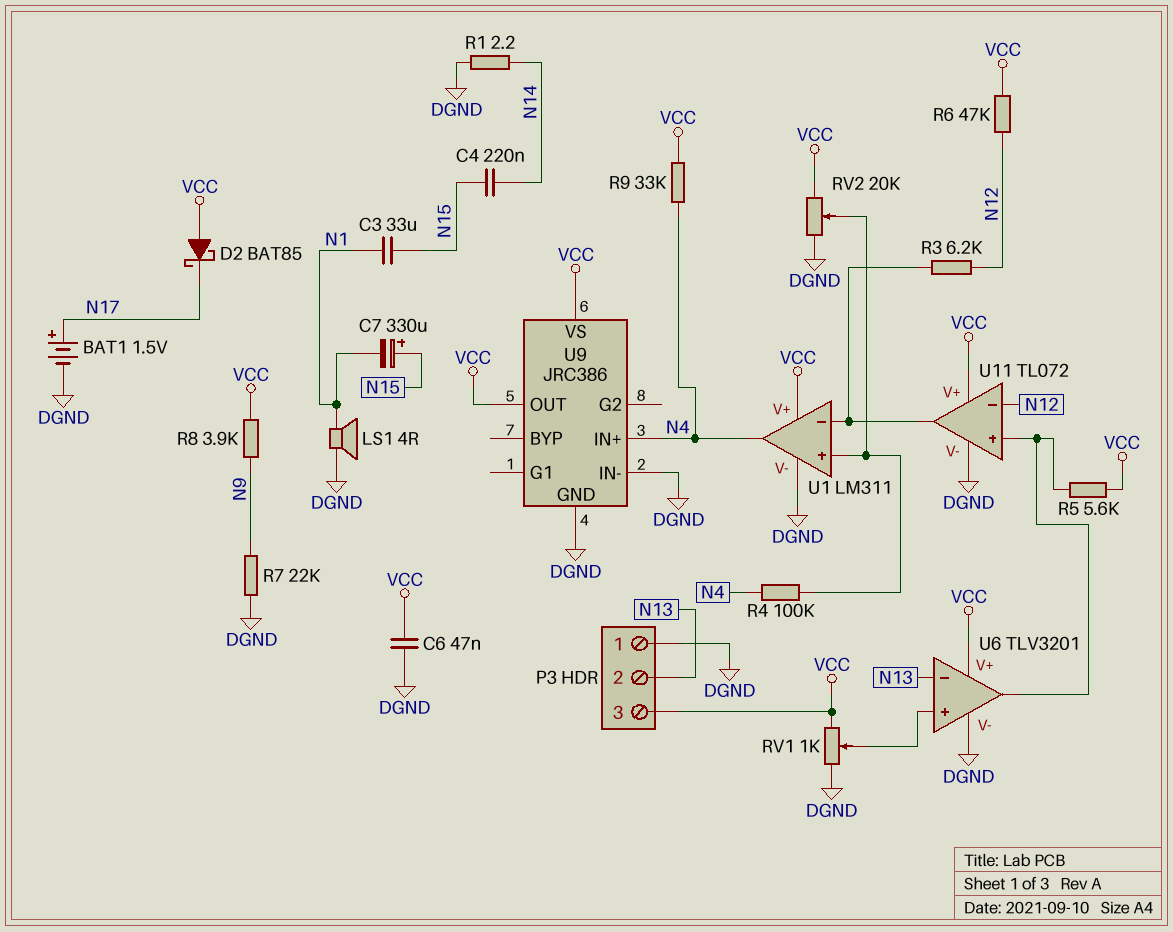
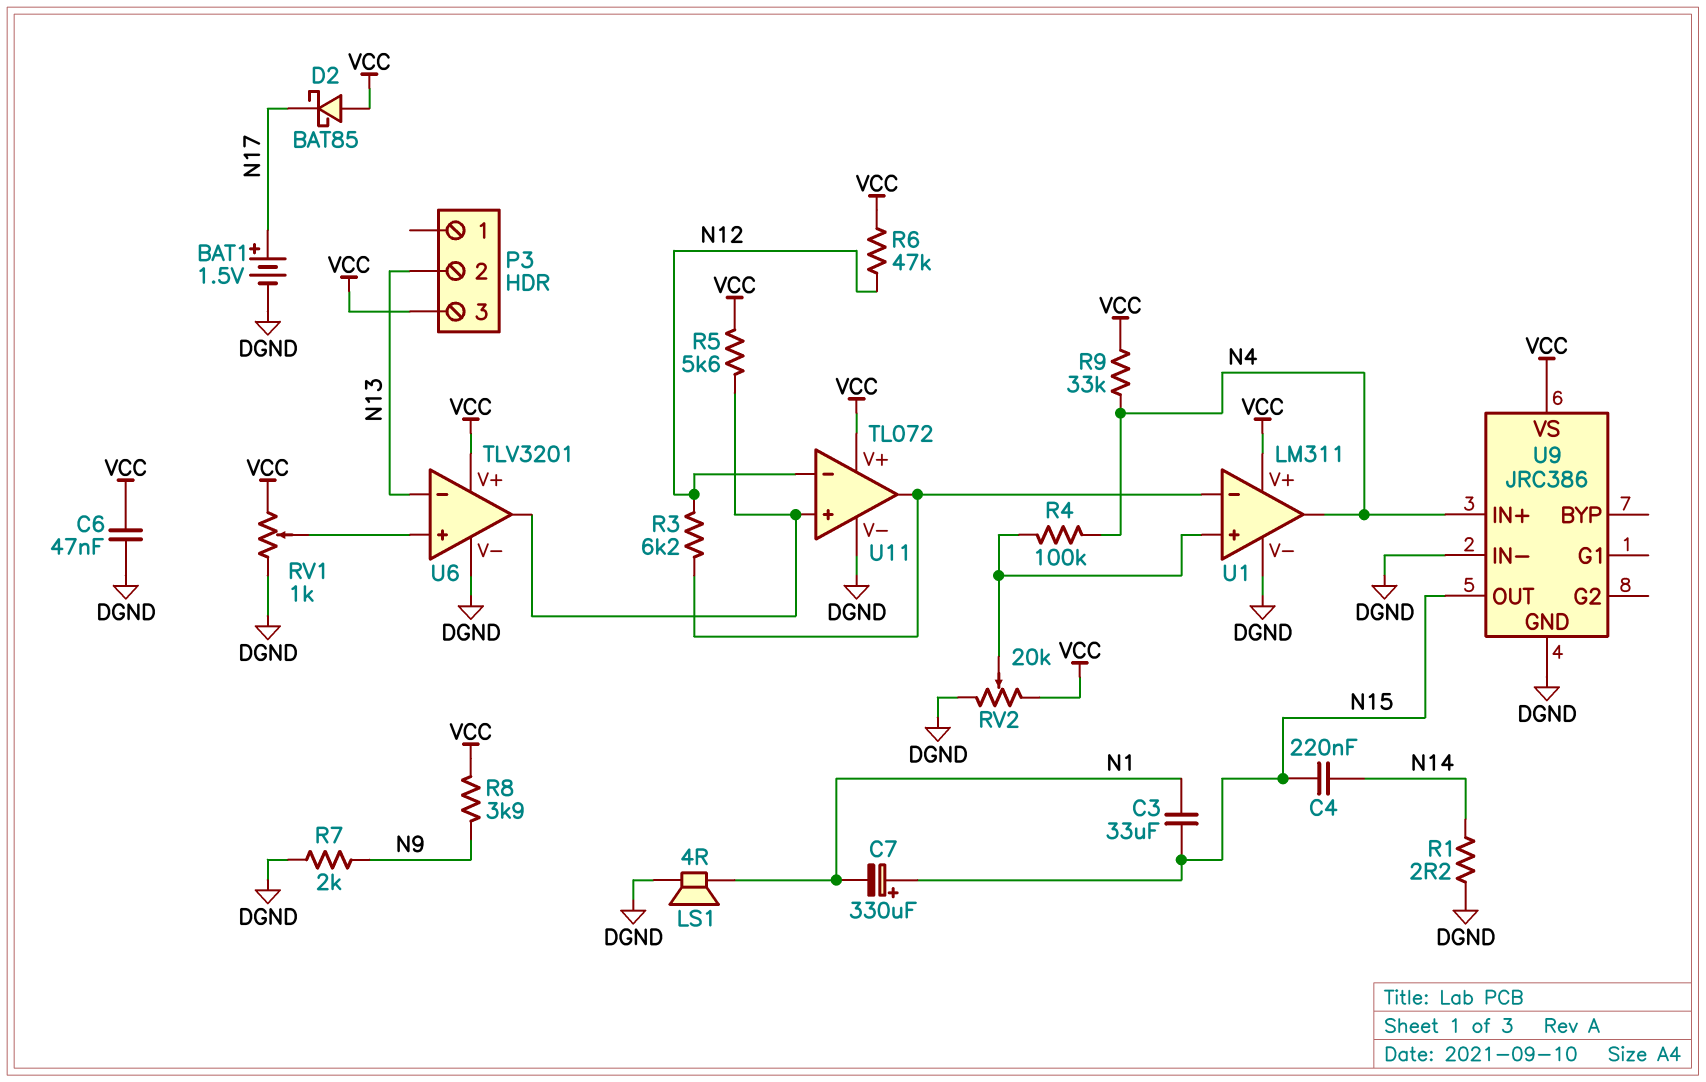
P3 pin 1: DGND -> none
R7: 22k (DGND, N9) -> 2k (DGND, N9)
U9 pin OUT: VCC -> N15

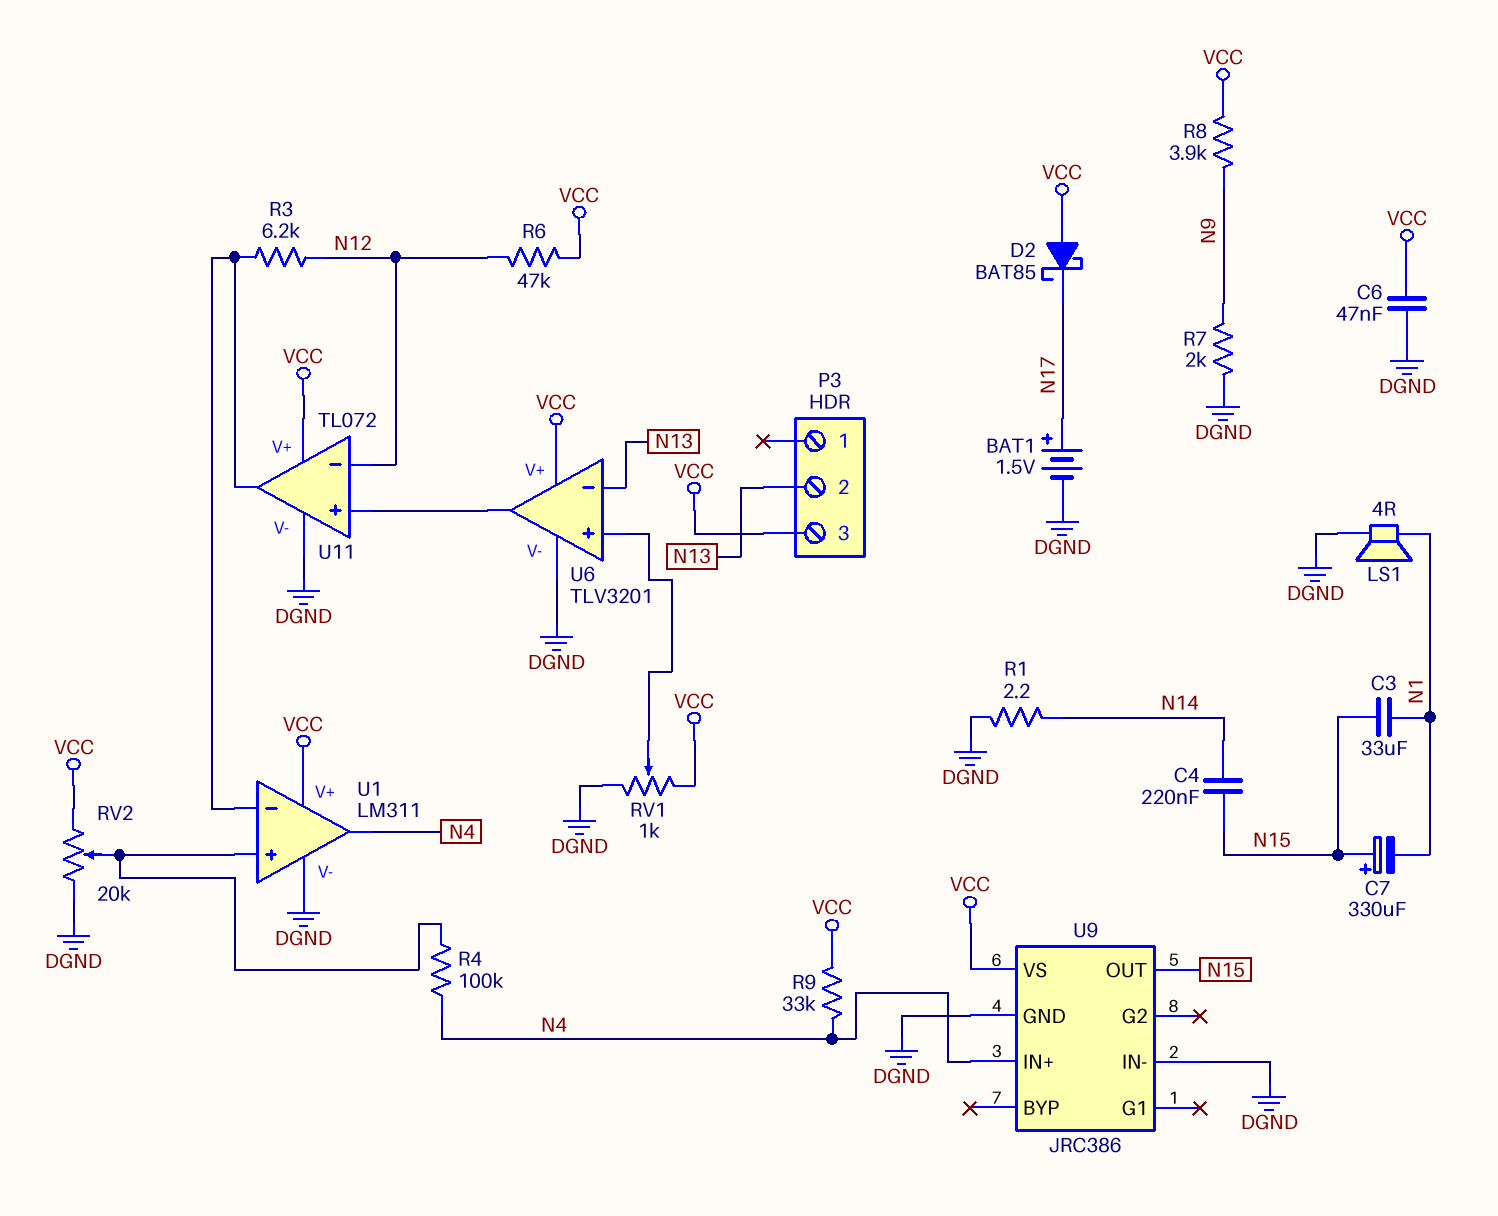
R5: 5.6k (U6/out, VCC) -> none

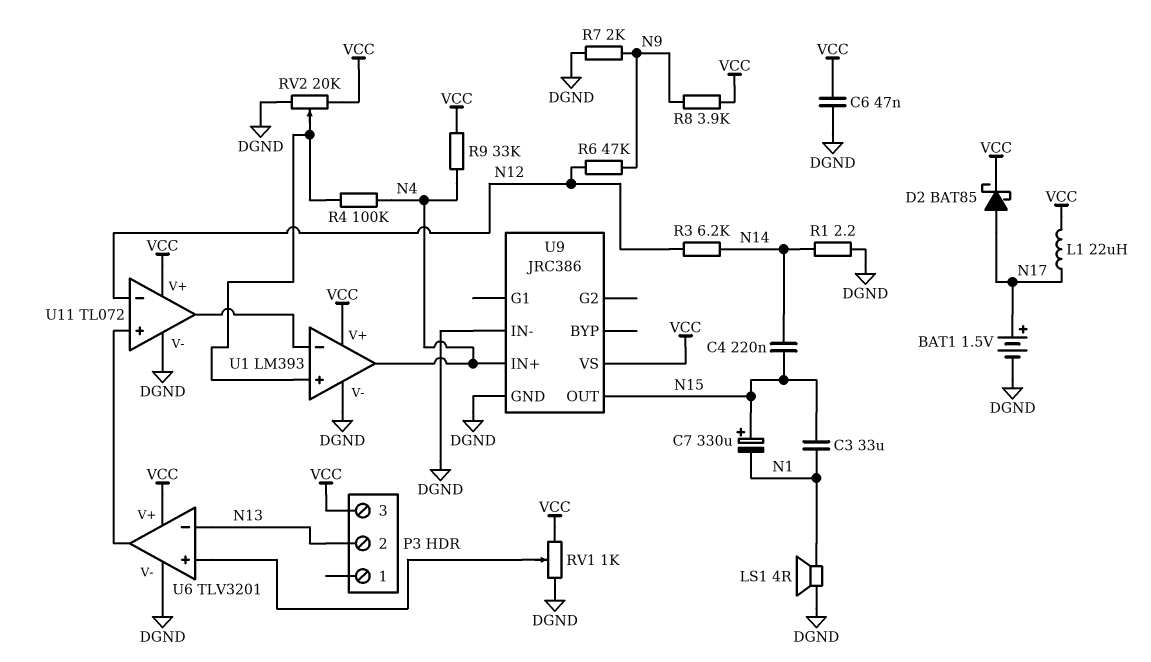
D2: schottky BAT85 (A VCC, K N17) -> schottky BAT85 (A N17, K VCC)
L1: none -> 22uH (N17, VCC)
R3: 6.2k (N12, U1/in-) -> 6.2k (N12, N14)
R6: 47k (N12, VCC) -> 47k (N9, N12)
U1: LM311 -> LM393

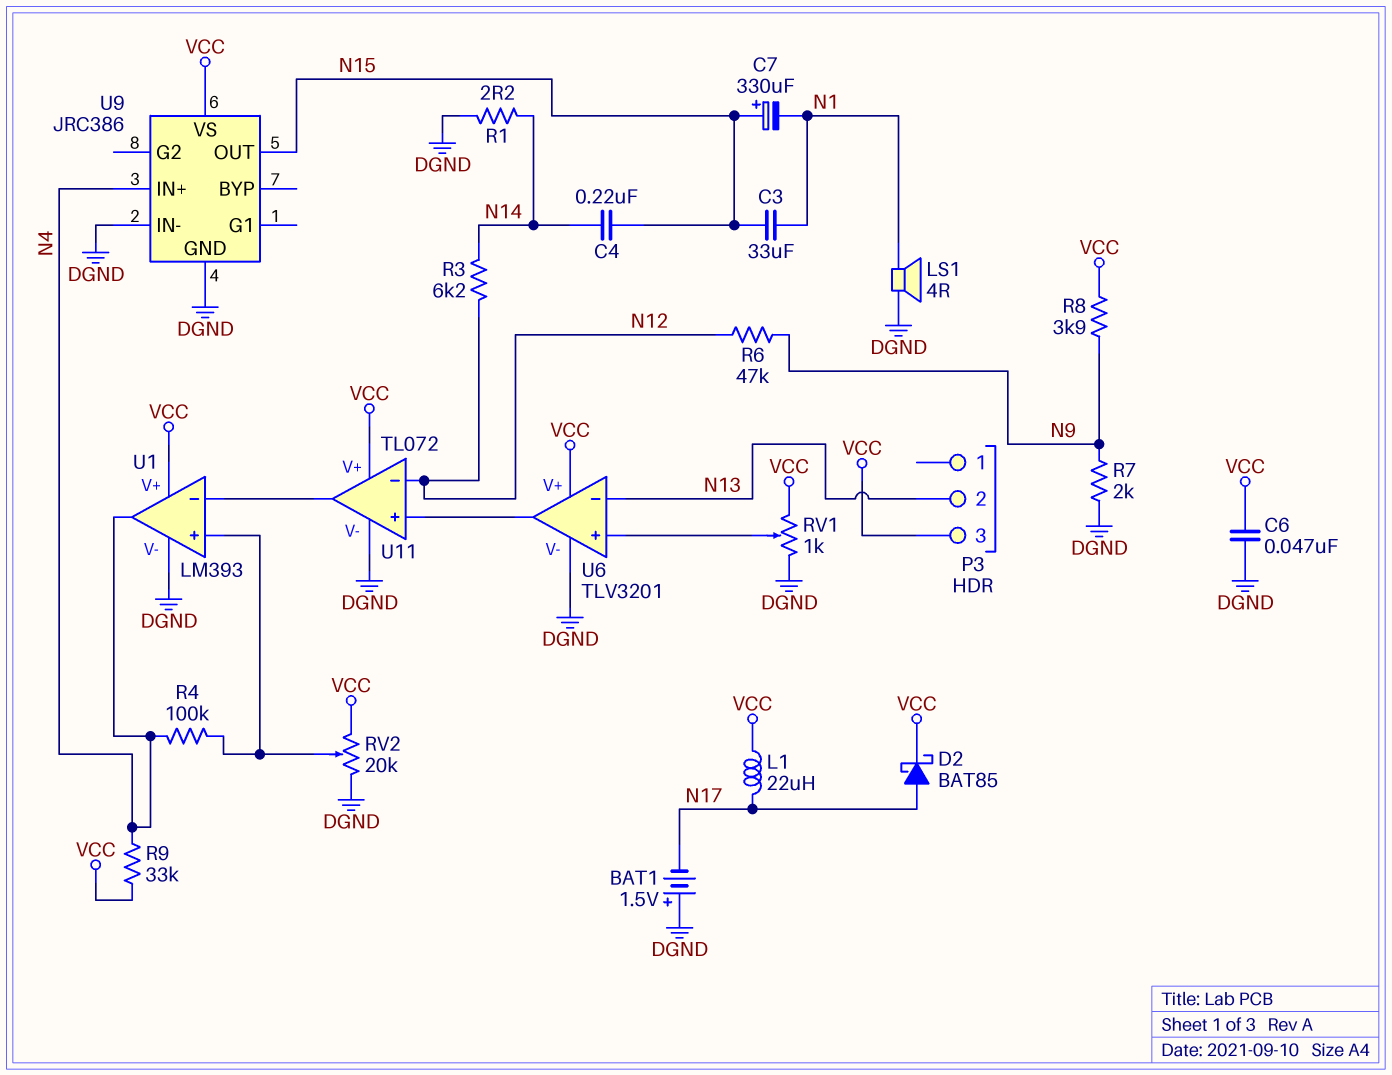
BAT1: 1.5V (plus N17, minus DGND) -> 1.5V (plus DGND, minus N17)

